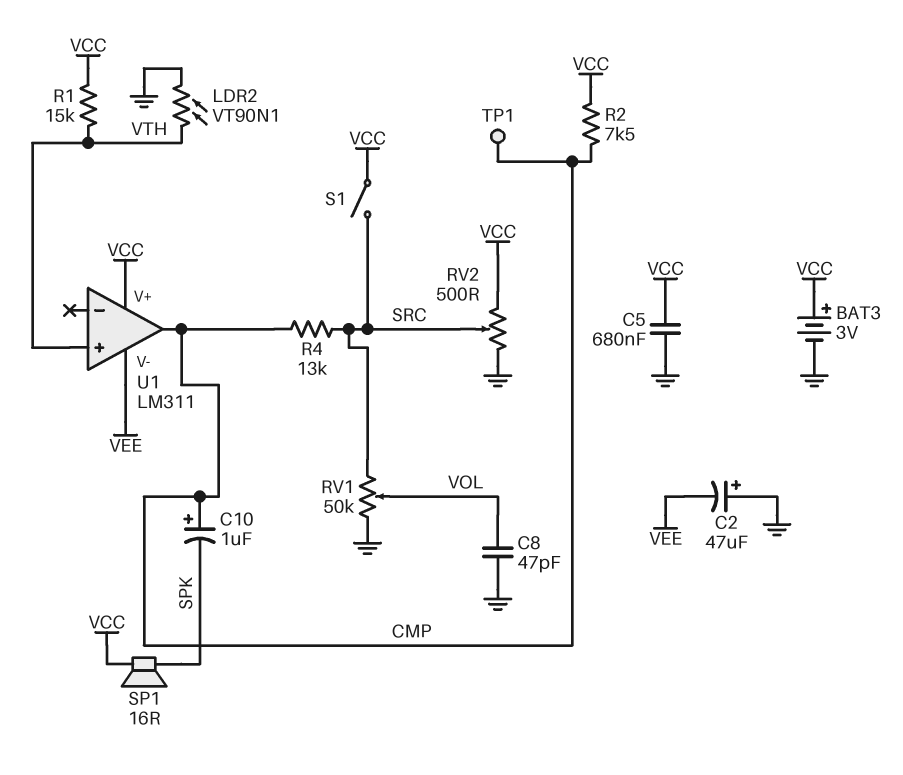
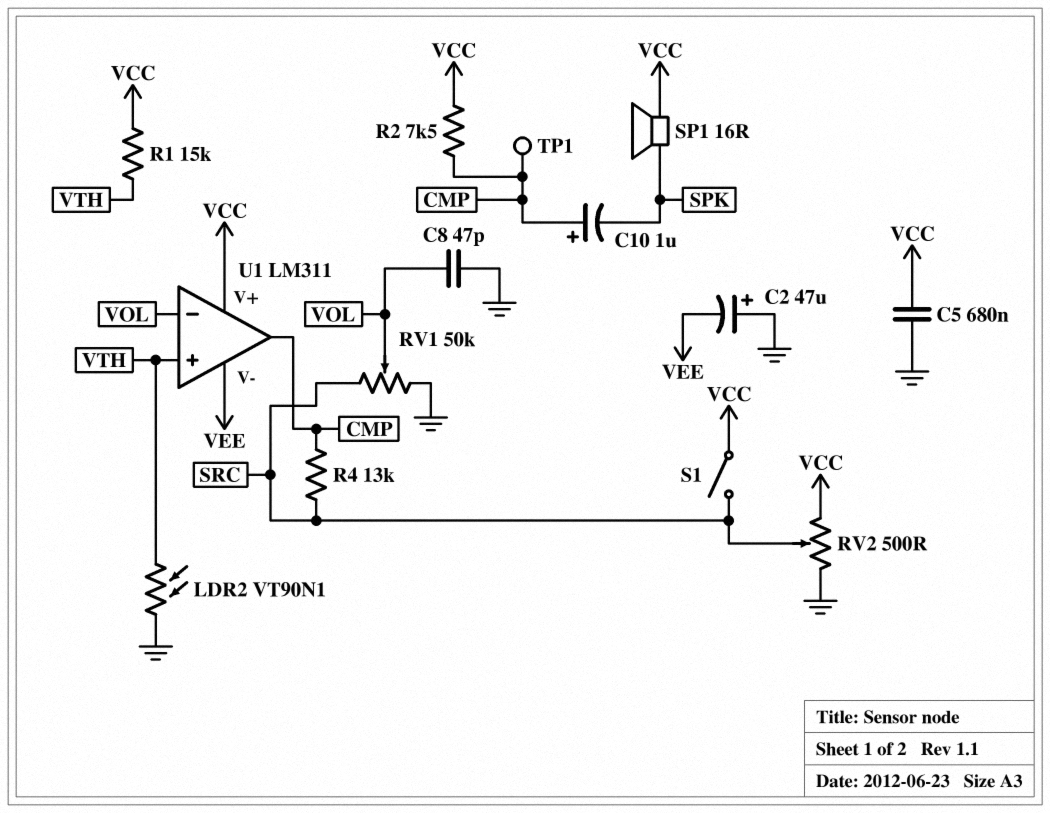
BAT3: 3V (plus VCC, minus GND) -> none
U1 pin in-: none -> VOL

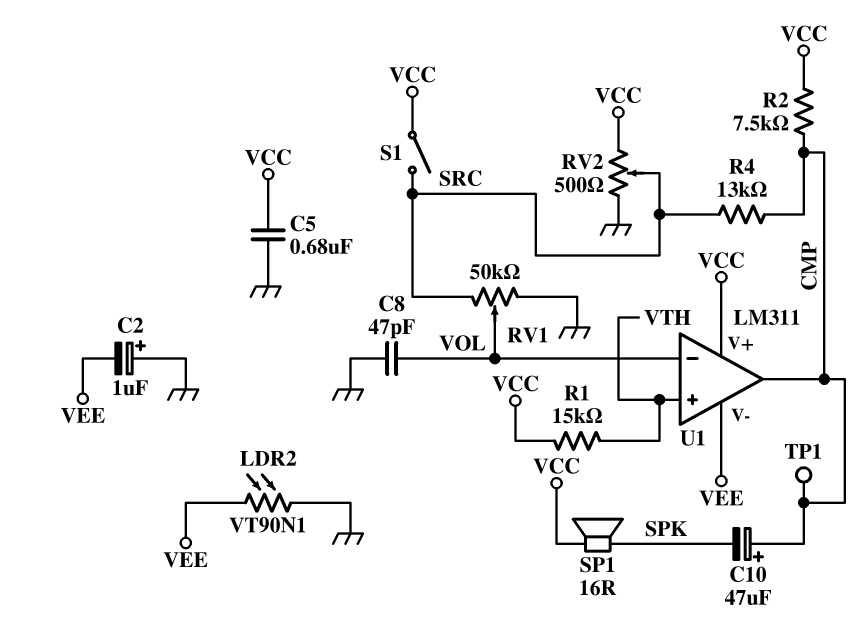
C2: 47uF (plus GND, minus VEE) -> 1uF (plus GND, minus VEE)
C10: 1uF (plus CMP, minus SPK) -> 47uF (plus CMP, minus SPK)
LDR2: VT90N1 (GND, VTH) -> VT90N1 (GND, VEE)

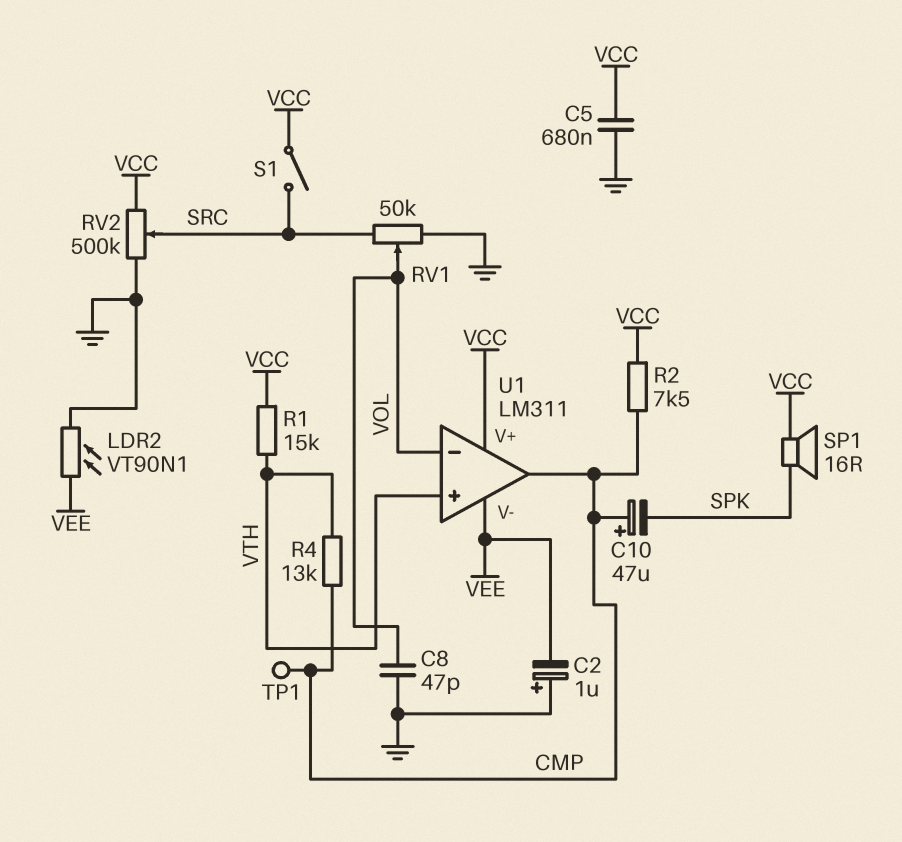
R4: 13k (CMP, SRC) -> 13k (CMP, VTH)
RV2: 500 (GND, VCC, wiper SRC) -> 500k (GND, VCC, wiper SRC)

